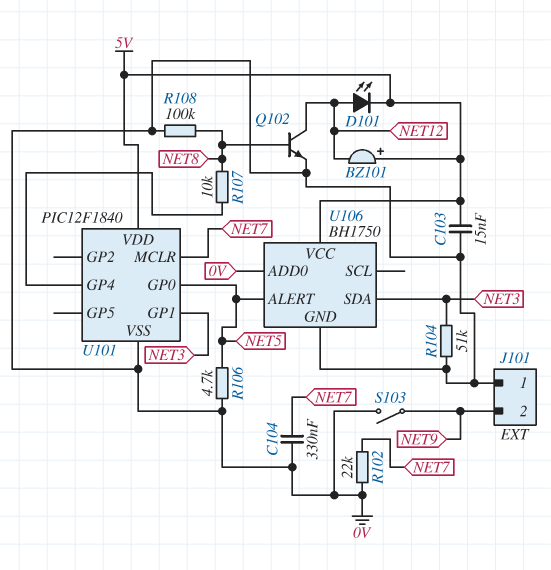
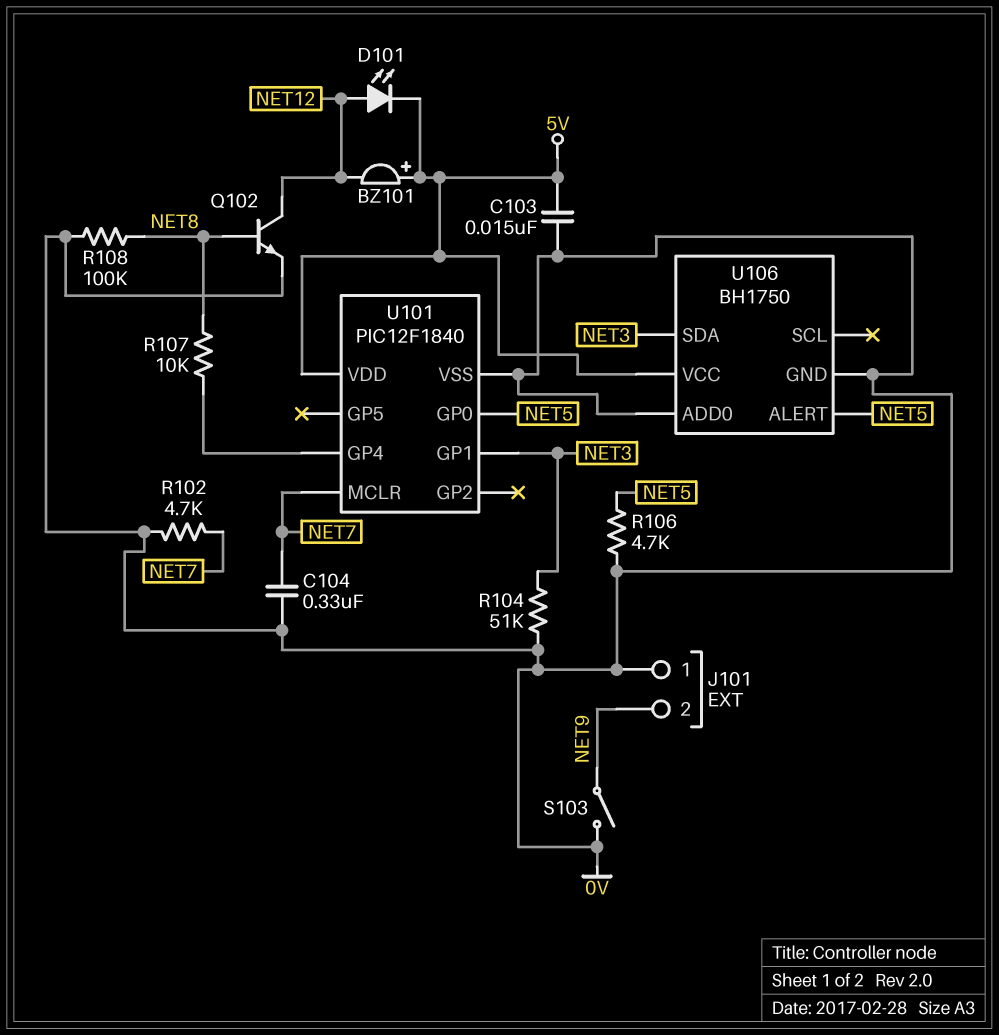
R102: 22k (0V, NET7) -> 4.7k (0V, NET7)

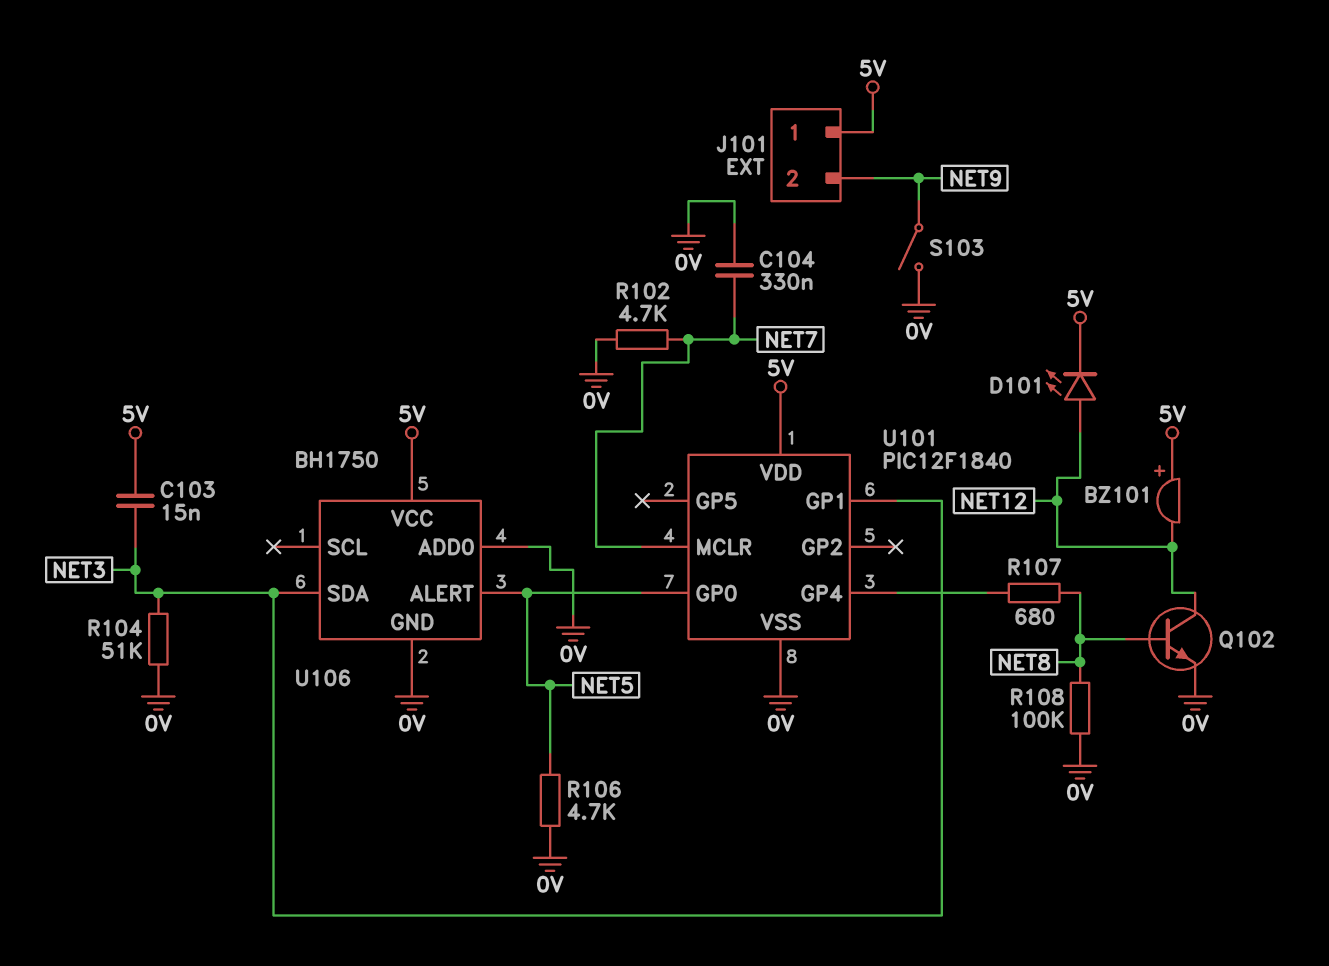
C103: 15nF (0V, 5V) -> 15nF (5V, NET3)
J101 pin 1: 0V -> 5V
R107: 10k (NET8, U101/GP4) -> 680 (NET8, U101/GP4)

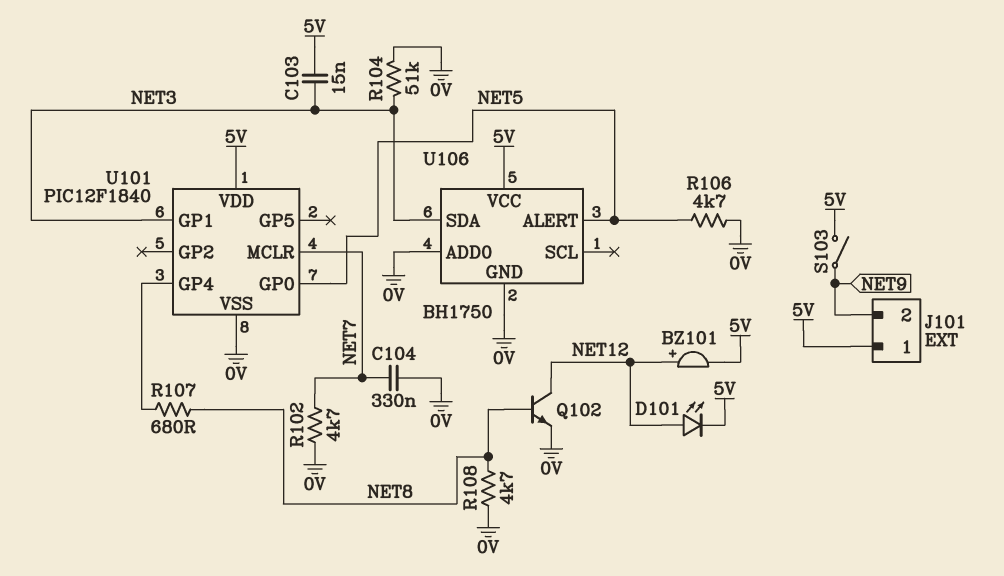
BZ101: buzzer (plus 5V, minus NET12) -> buzzer (plus NET12, minus 5V)
R108: 100k (0V, NET8) -> 4.7k (0V, NET8)
S103: switch (0V, NET9) -> switch (5V, NET9)

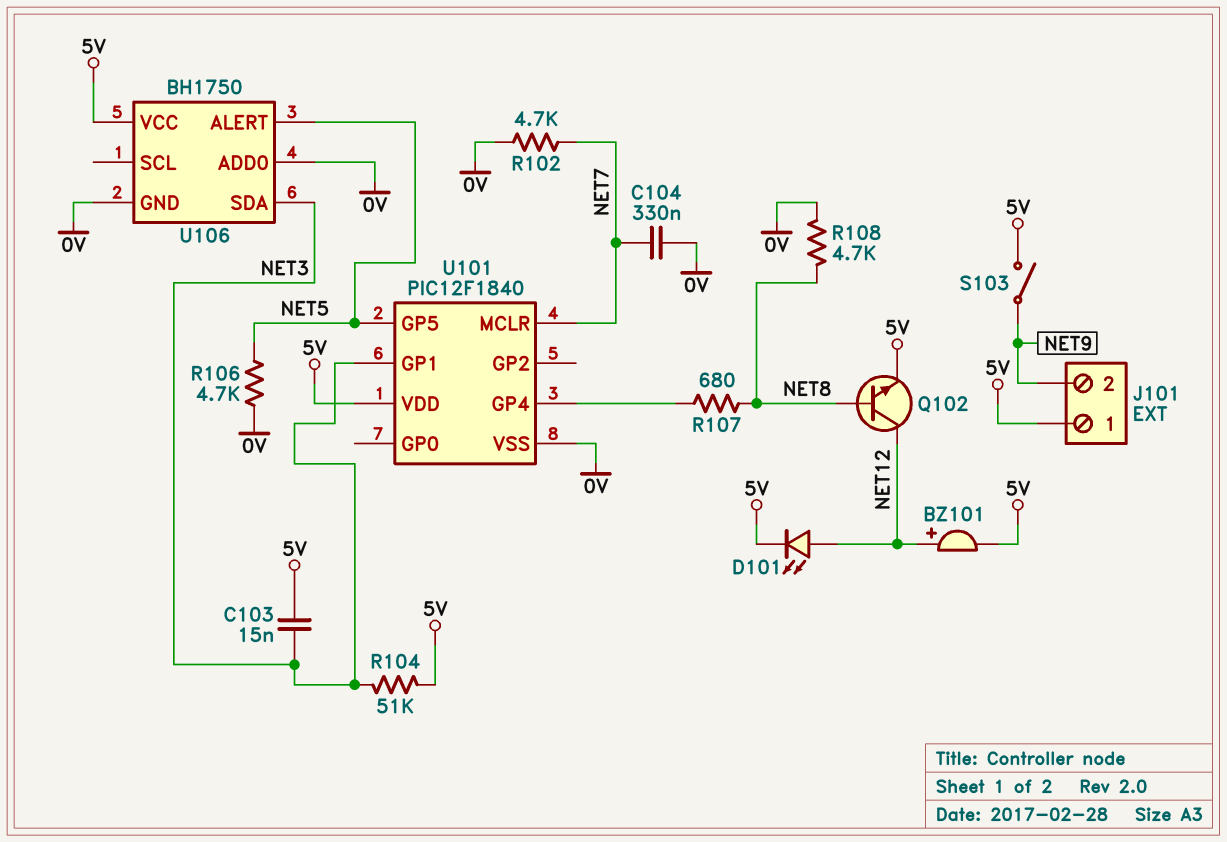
Q102: NPN (B NET8, C NET12, E 0V) -> NPN (B NET8, C NET12, E 5V)
R104: 51k (0V, NET3) -> 51k (5V, NET3)
U101 pin GP0: NET5 -> none
U101 pin GP5: none -> NET5

